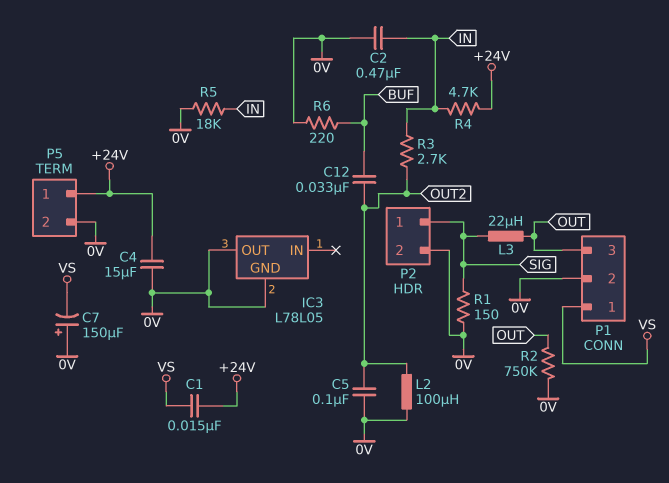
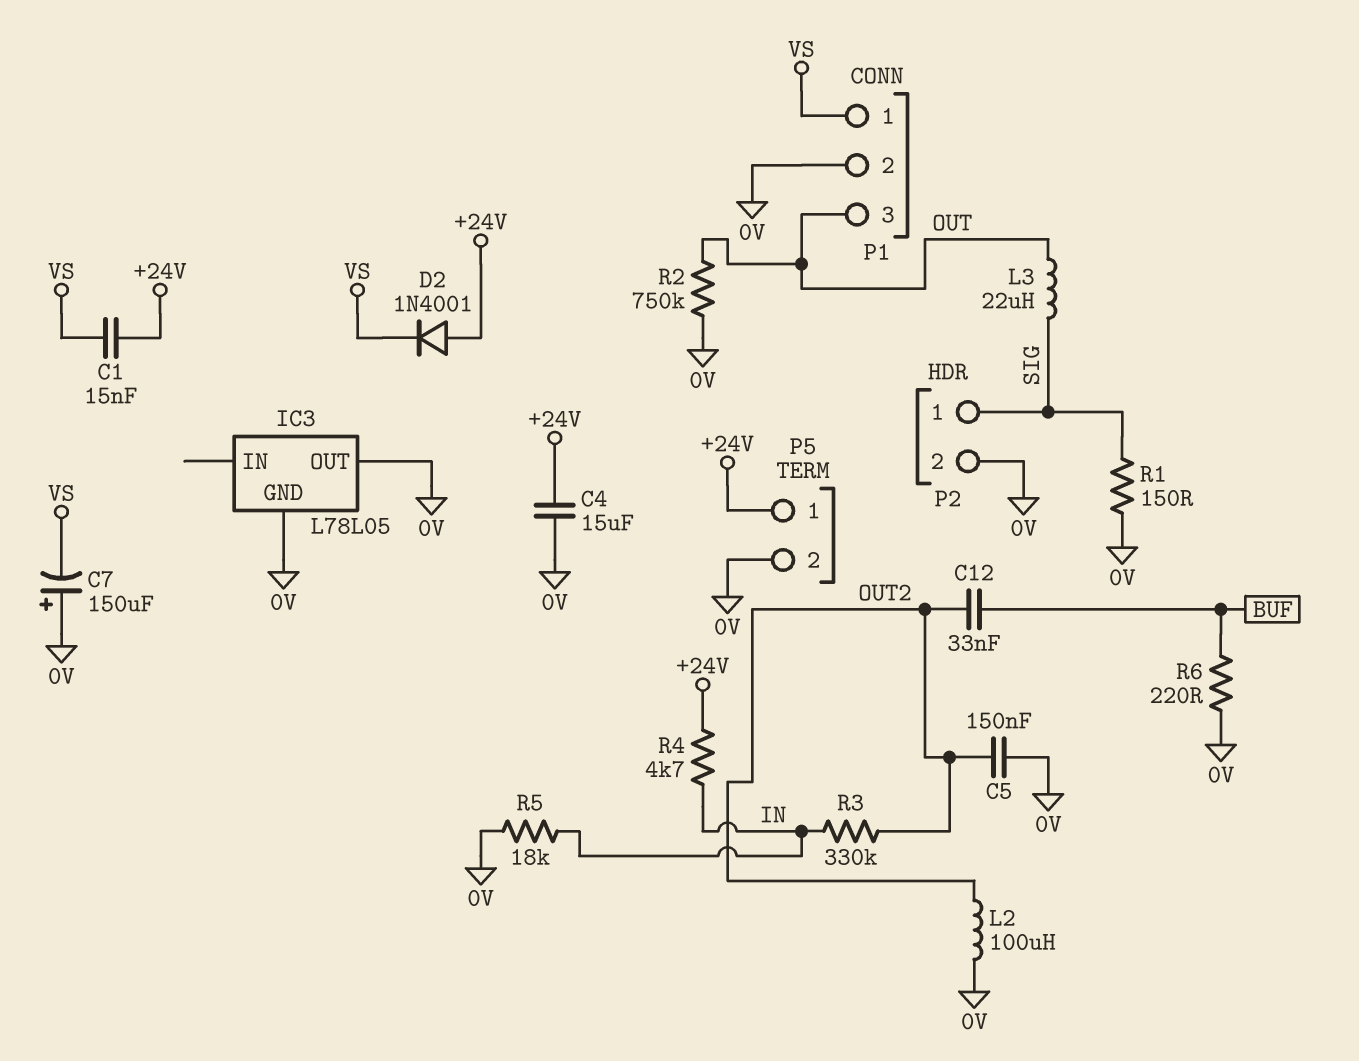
C2: 470nF (0V, IN) -> none
C5: 100nF (0V, OUT2) -> 150nF (0V, OUT2)
D2: none -> diode 1N4001 (A +24V, K VS)
R3: 2.7k (IN, OUT2) -> 330k (IN, OUT2)

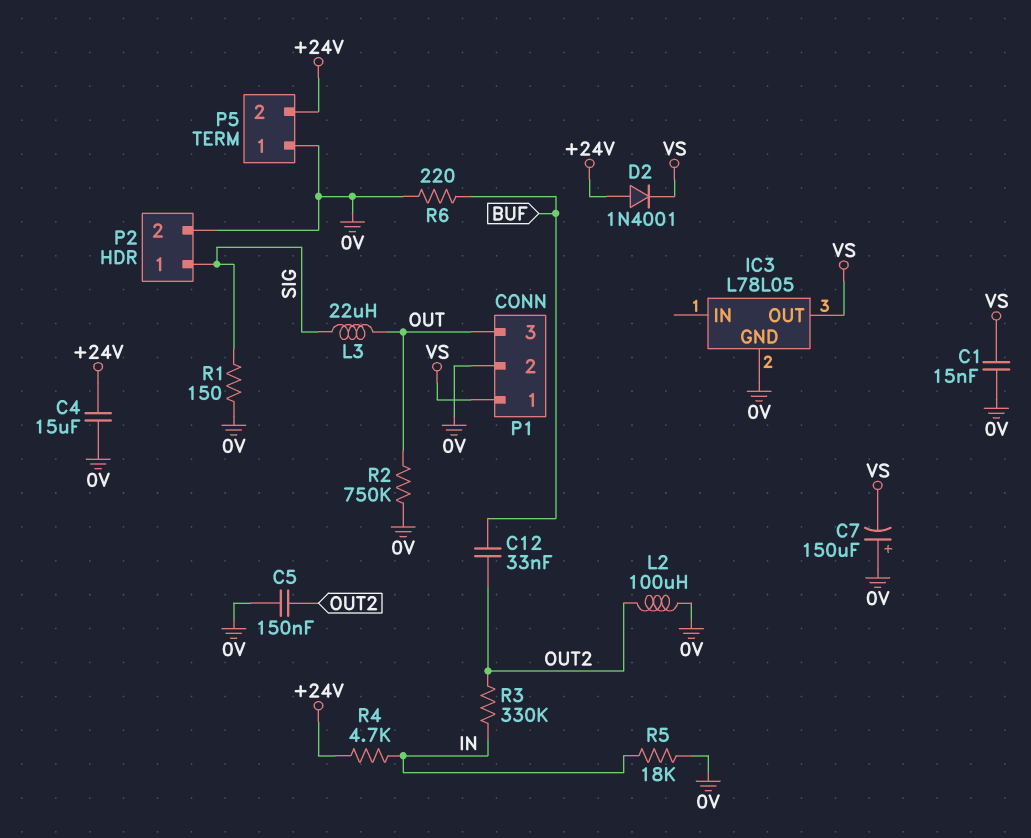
C1: 15nF (+24V, VS) -> 15nF (0V, VS)
IC3 pin OUT: 0V -> VS
P5 pin 1: +24V -> 0V
P5 pin 2: 0V -> +24V

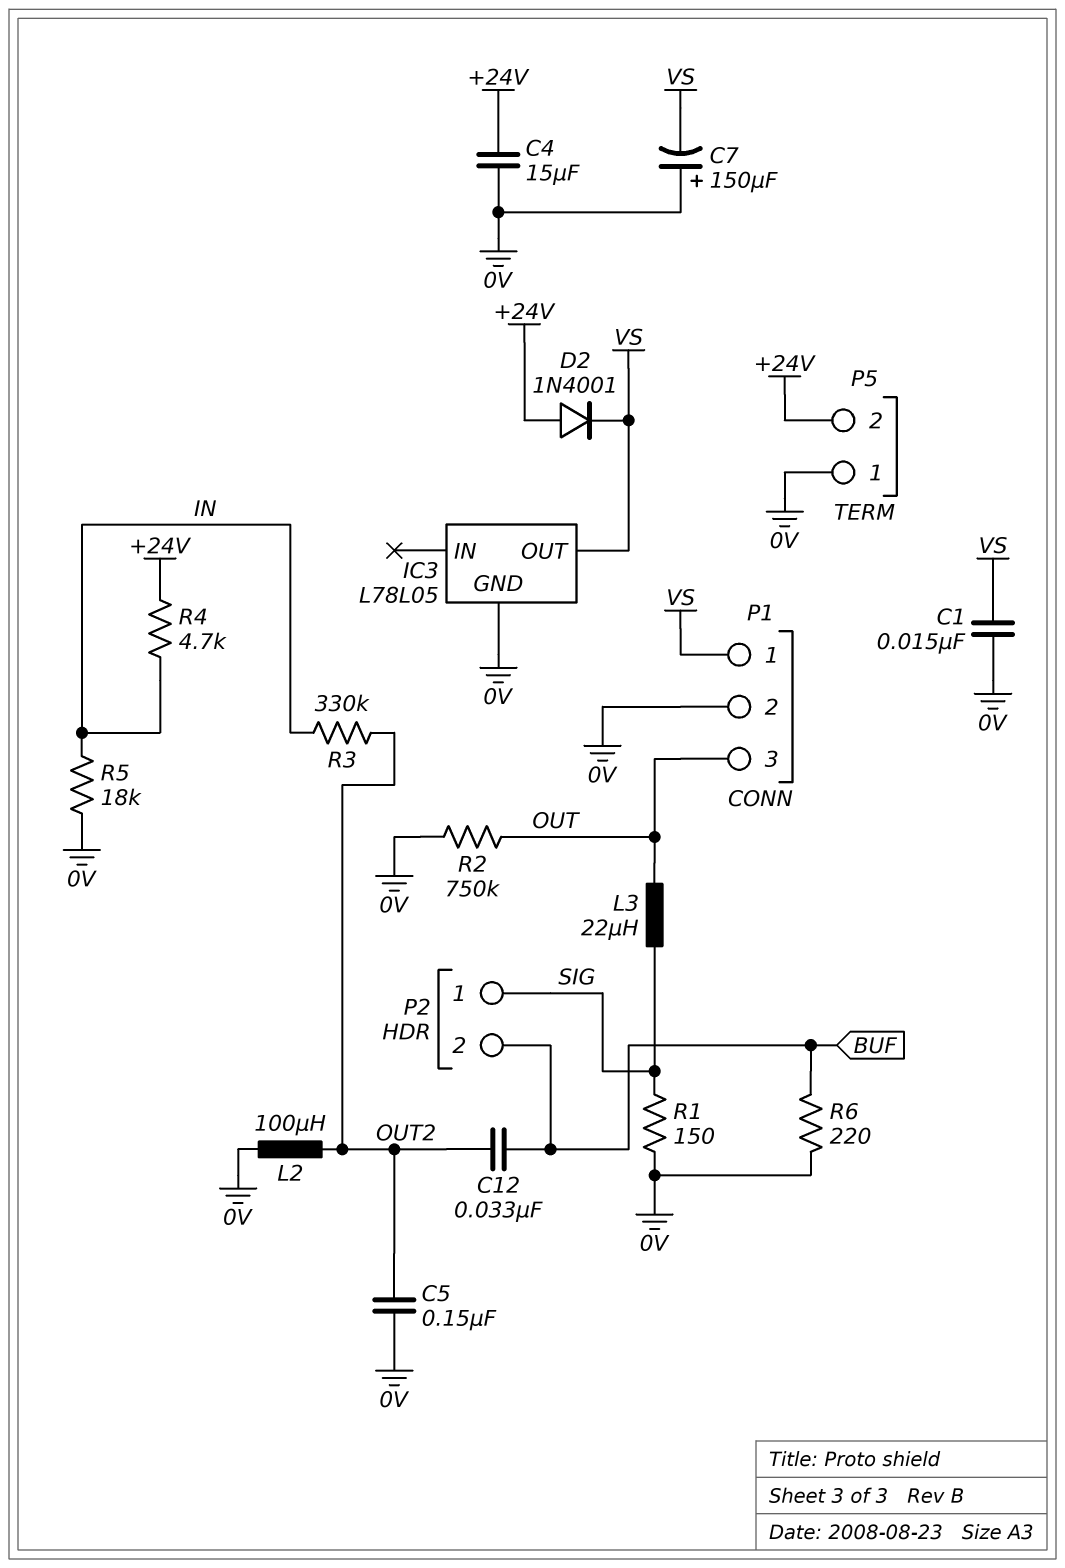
P2 pin 2: 0V -> BUF

